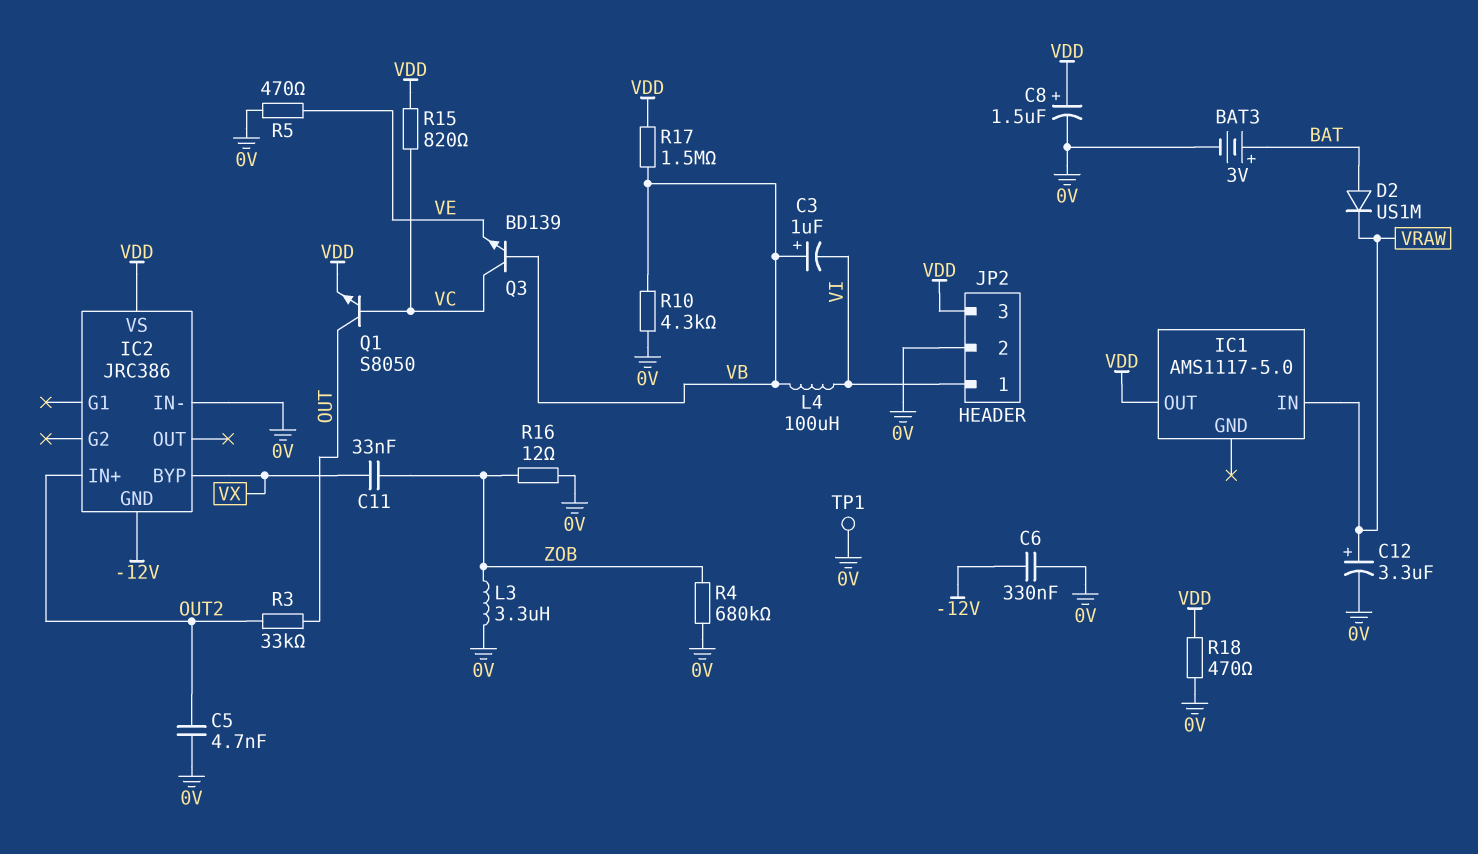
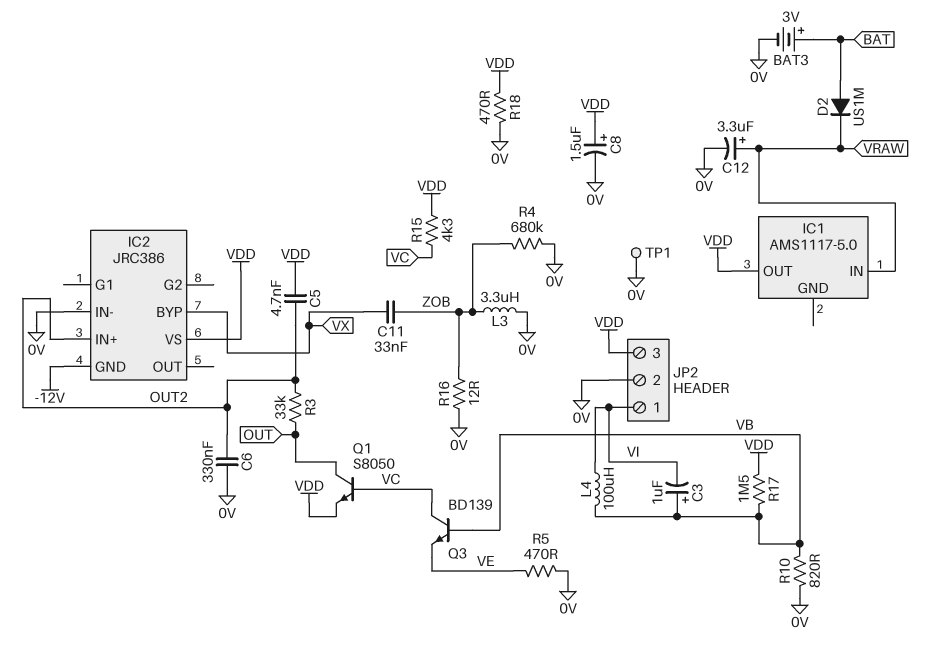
C5: 4.7nF (0V, OUT2) -> 4.7nF (OUT2, VDD)
C6: 330nF (-12V, 0V) -> 330nF (0V, OUT2)
R10: 4.3k (0V, VB) -> 820 (0V, VB)
R15: 820 (VC, VDD) -> 4.3k (VC, VDD)

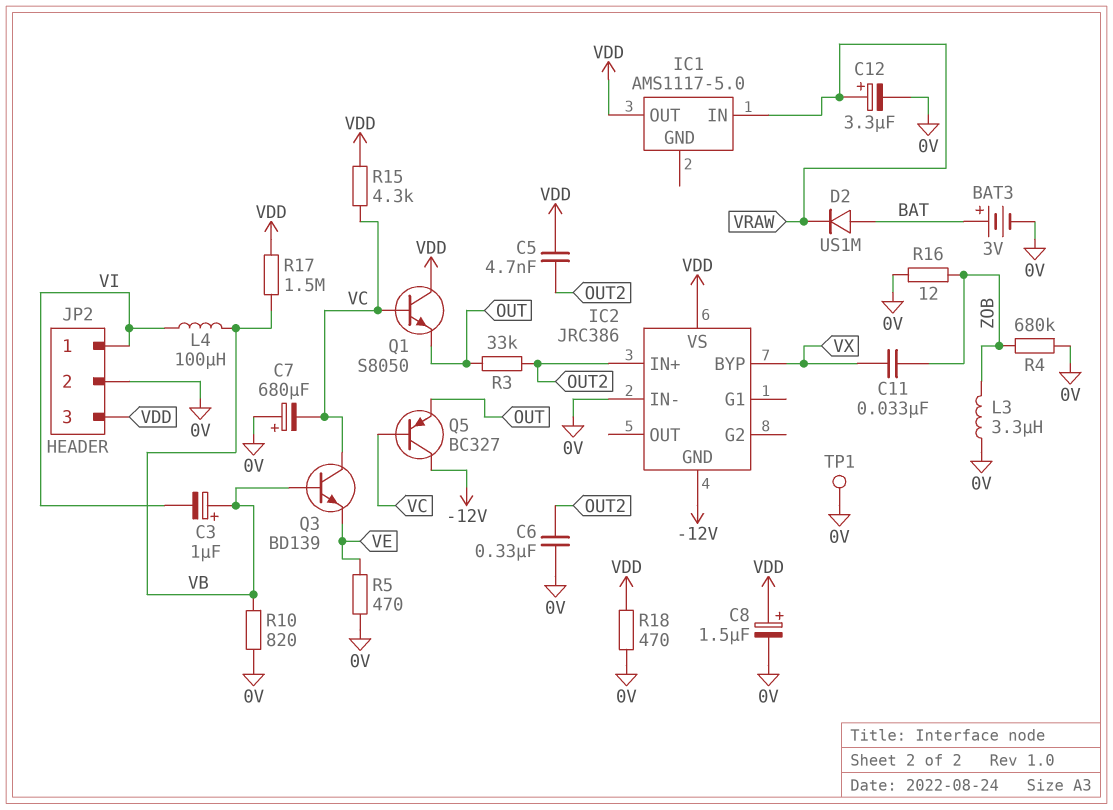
C7: none -> 680uF (plus 0V, minus VC)
Q1: NPN S8050 (B VC, C OUT, E VDD) -> NPN S8050 (B VC, C VDD, E OUT)
Q5: none -> PNP BC327 (B VC, C -12V, E OUT)

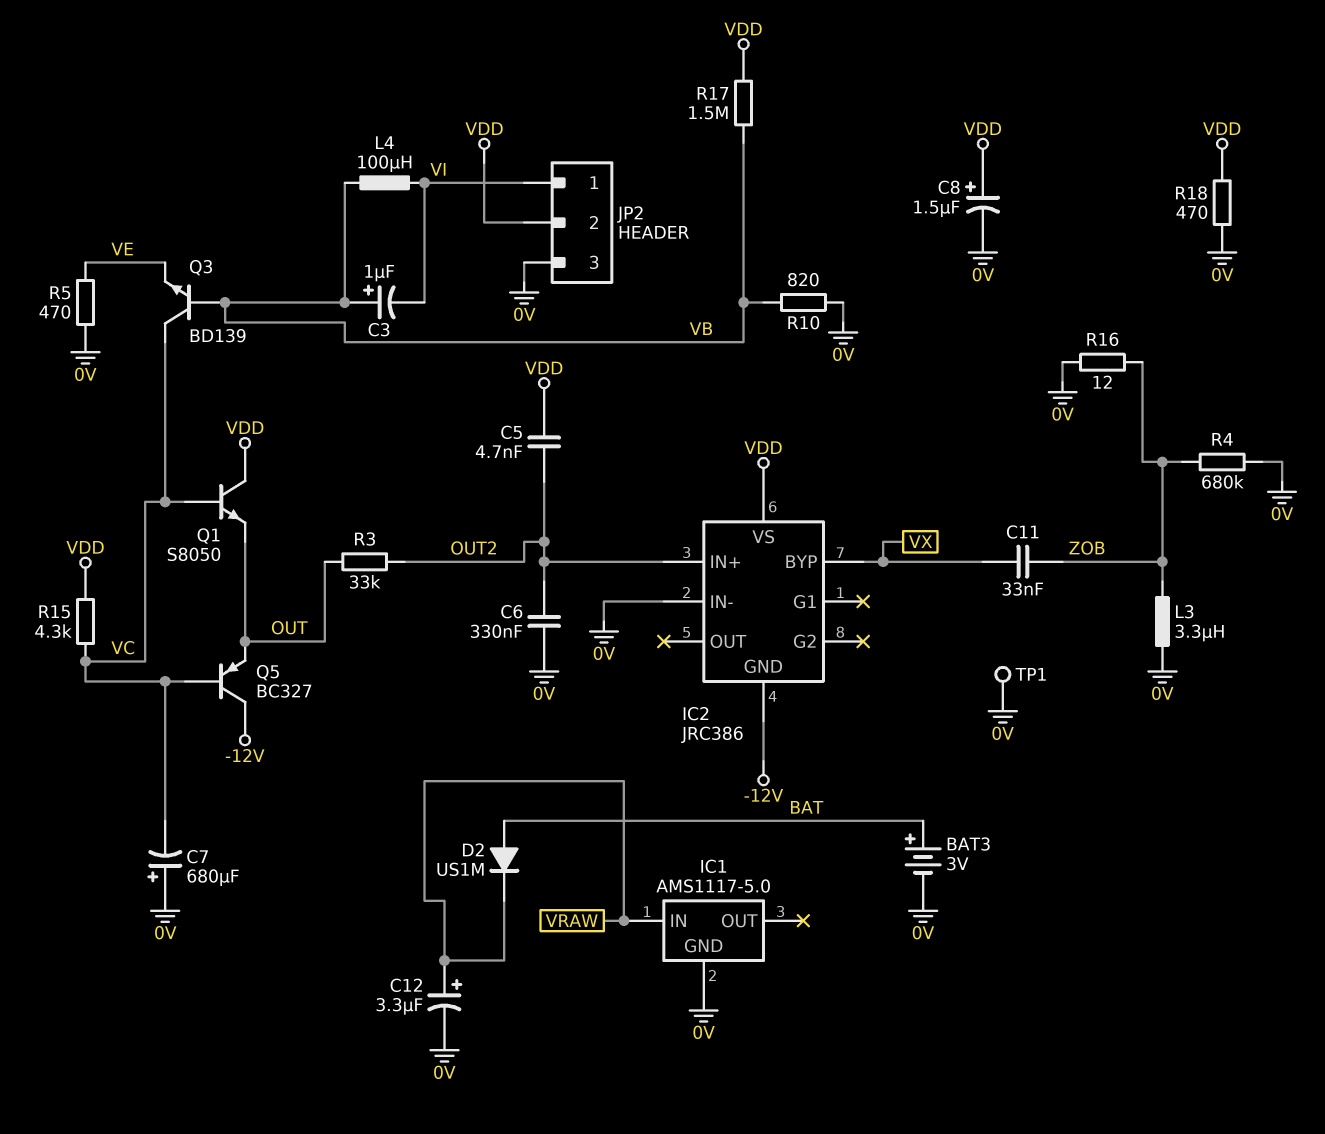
IC1 pin GND: none -> 0V
IC1 pin OUT: VDD -> none
JP2 pin 2: 0V -> VDD
JP2 pin 3: VDD -> 0V

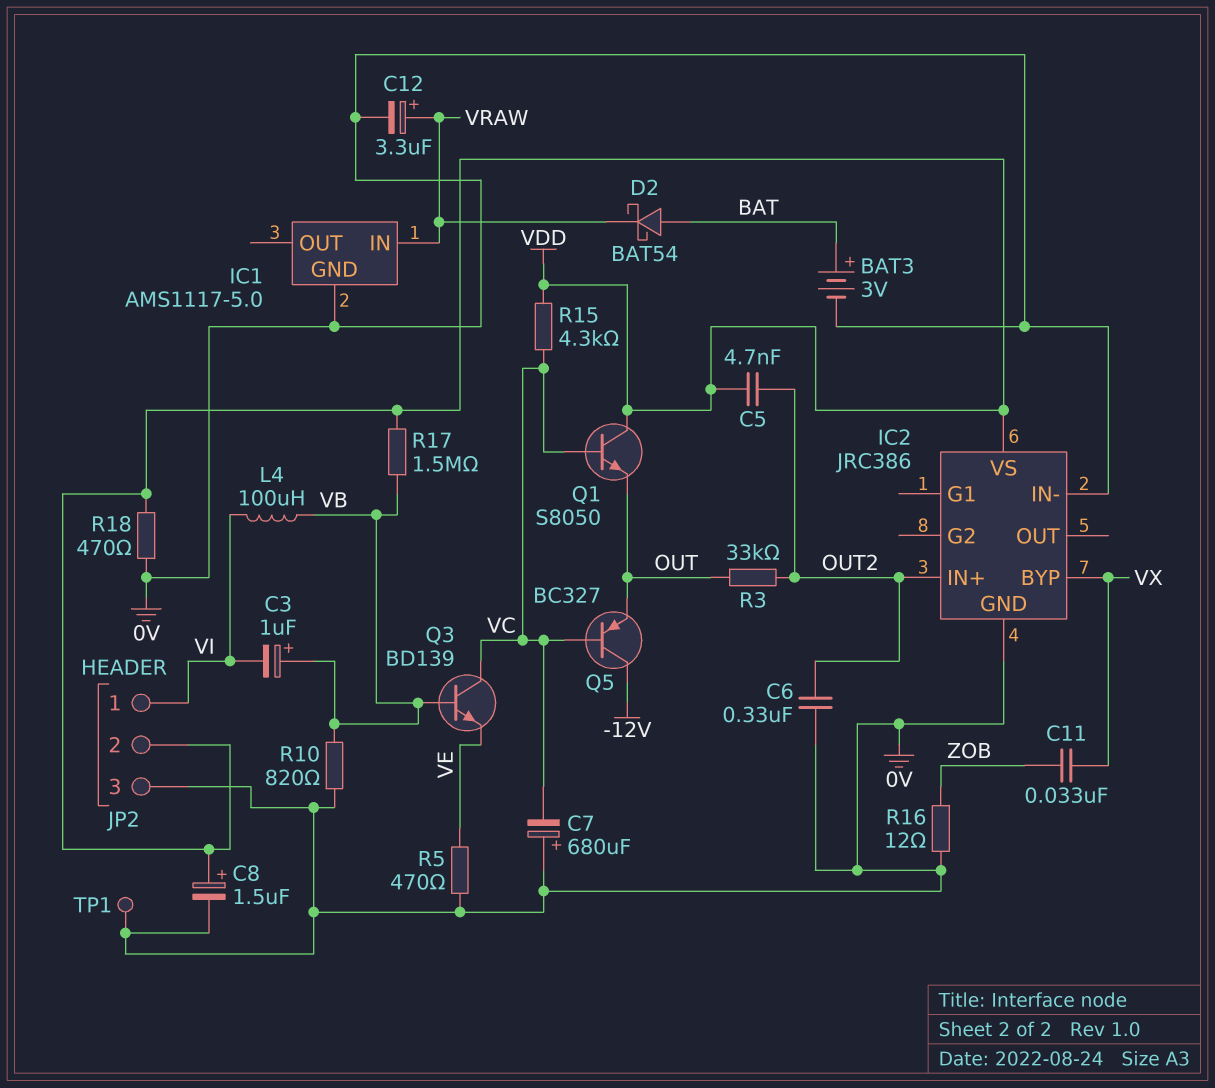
D2: diode US1M (A BAT, K VRAW) -> schottky BAT54 (A BAT, K VRAW)
IC2 pin GND: -12V -> 0V
L3: 3.3uH (0V, ZOB) -> none
R4: 680k (0V, ZOB) -> none

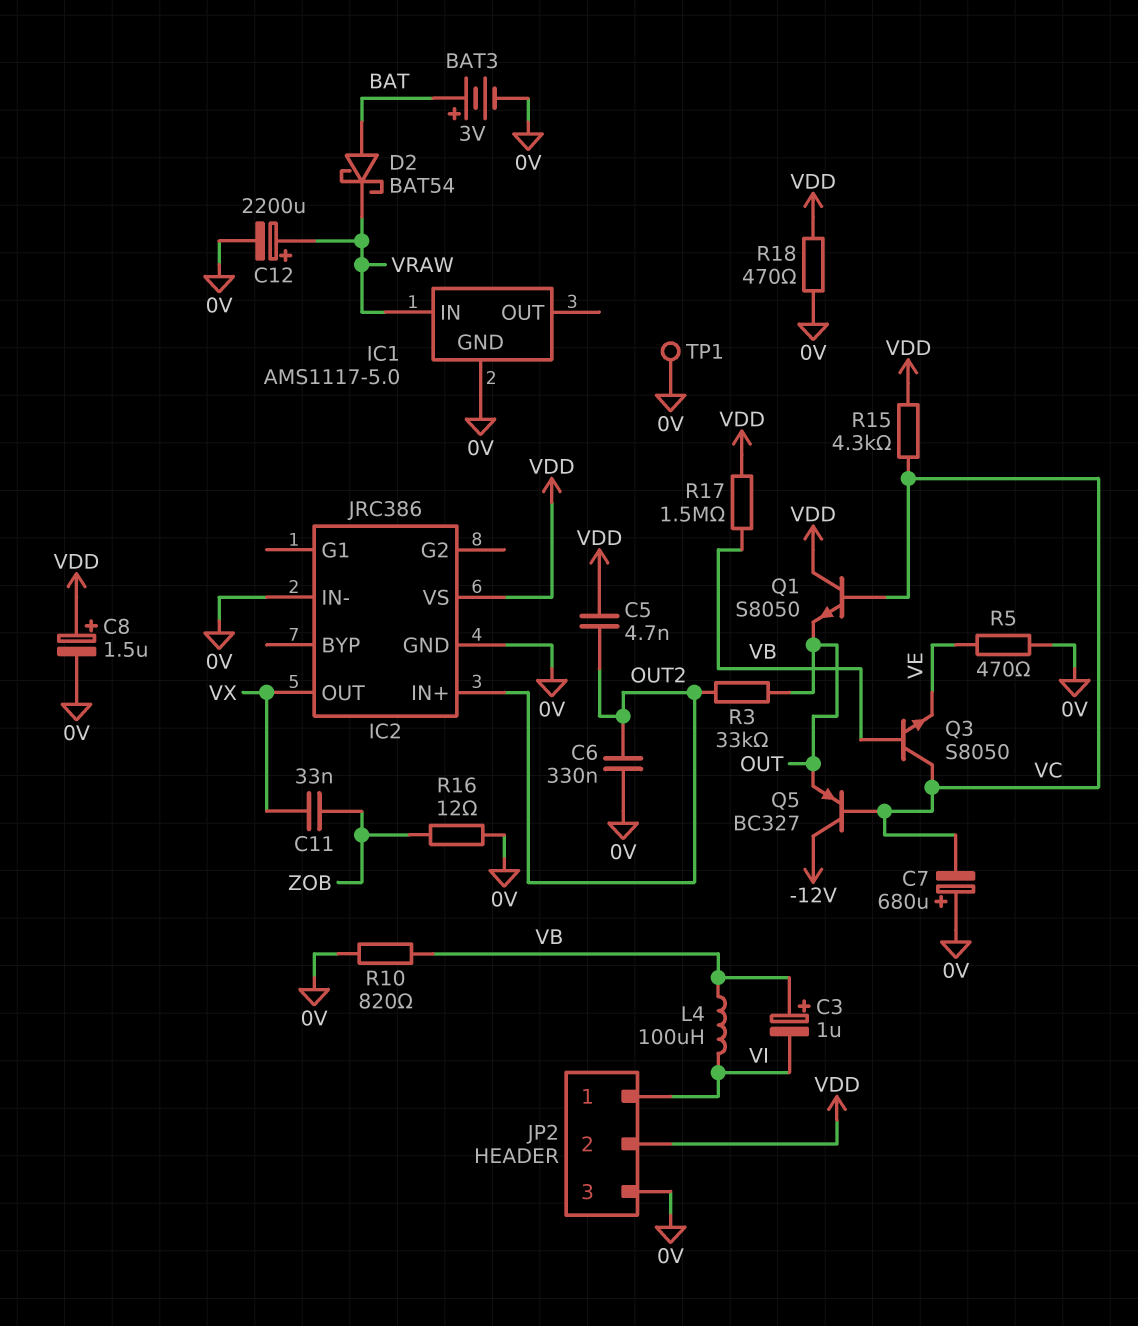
C12: 3.3uF (plus VRAW, minus 0V) -> 2200uF (plus VRAW, minus 0V)
IC2 pin BYP: VX -> none
IC2 pin OUT: none -> VX
Q3: NPN BD139 (B VB, C VC, E VE) -> NPN S8050 (B VB, C VC, E VE)

